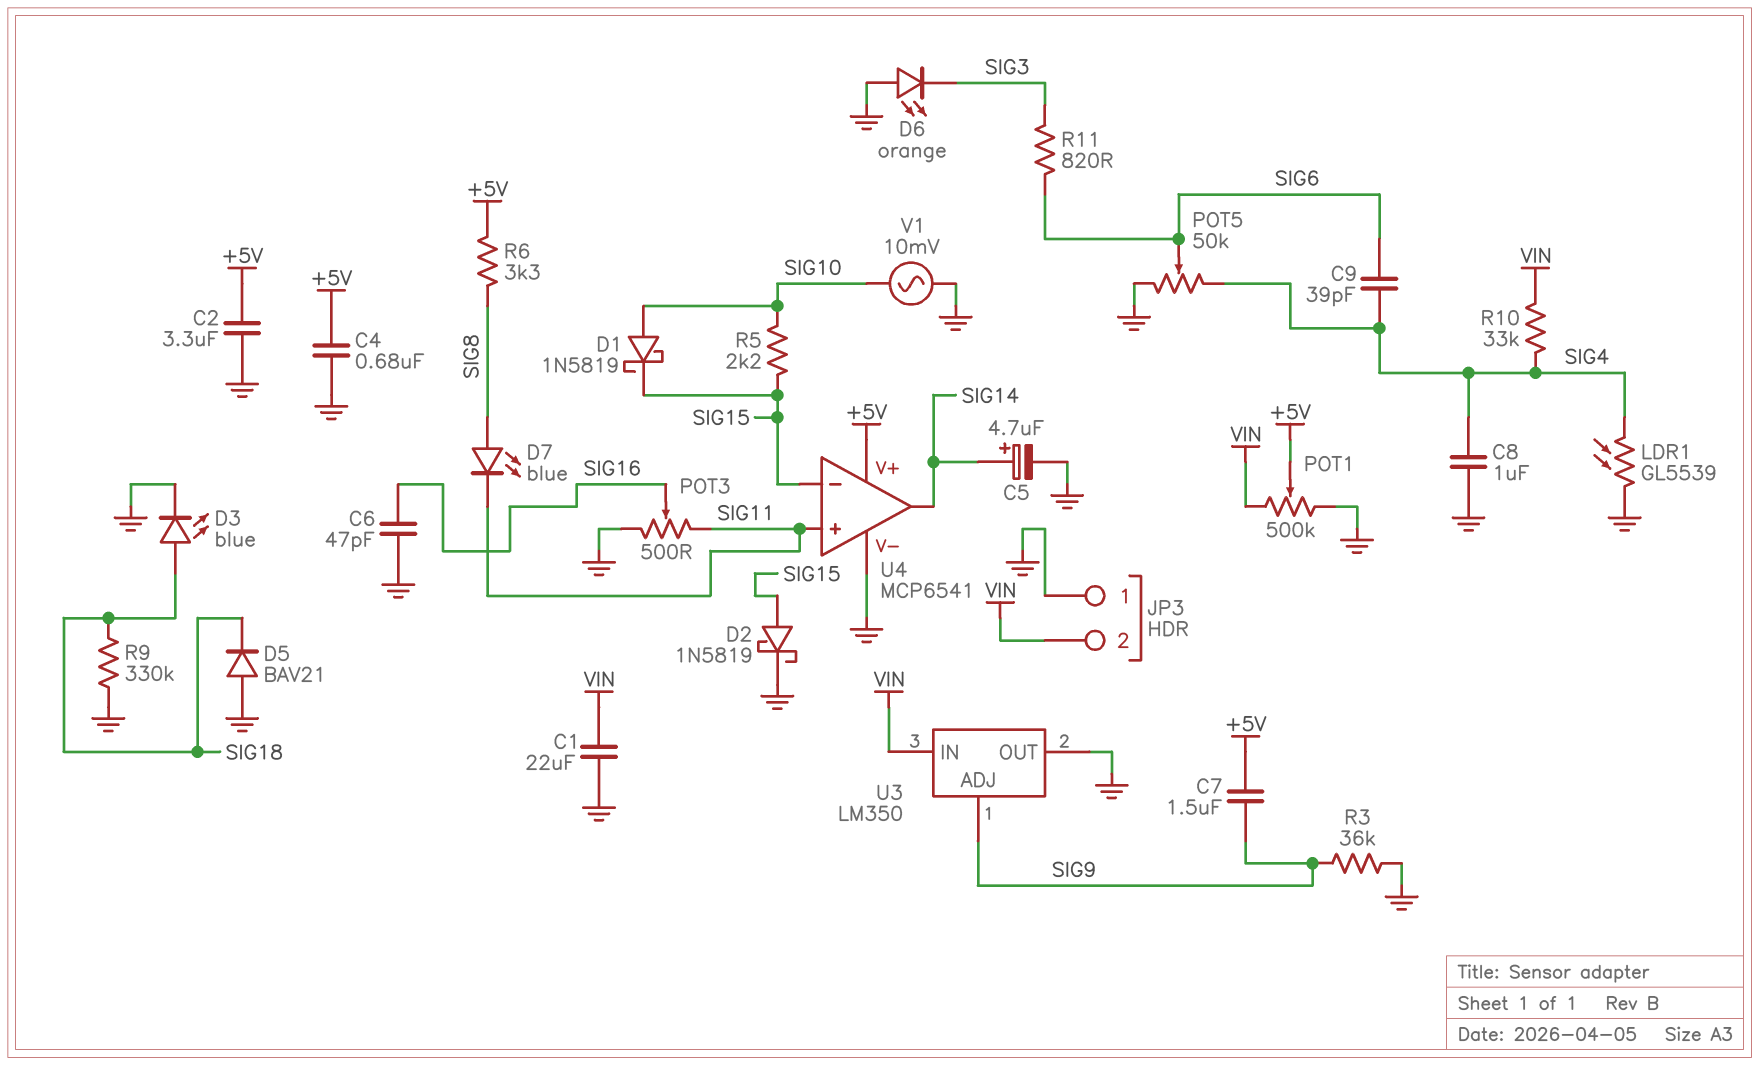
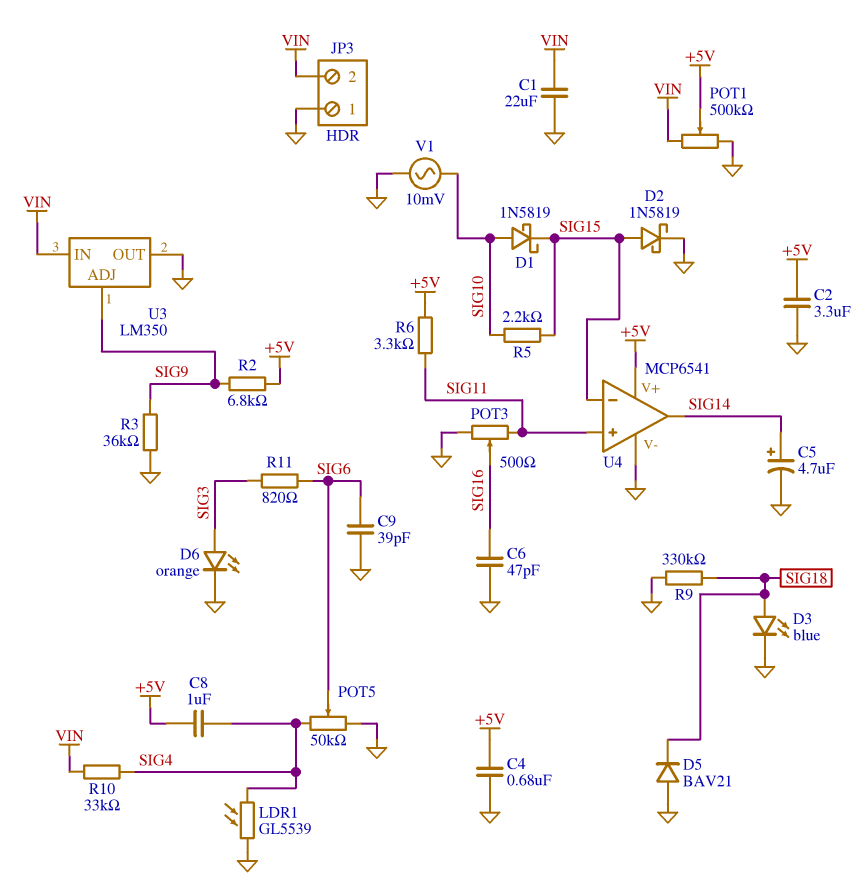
C7: 1.5uF (+5V, SIG9) -> none
C8: 1uF (GND, SIG4) -> 1uF (+5V, SIG4)
C9: 39pF (SIG4, SIG6) -> 39pF (GND, SIG6)
D6: LED orange (A GND, K SIG3) -> LED orange (A SIG3, K GND)
D7: LED blue (A SIG8, K SIG11) -> none
R2: none -> 6.8k (+5V, SIG9)
R6: 3.3k (+5V, SIG8) -> 3.3k (+5V, SIG11)

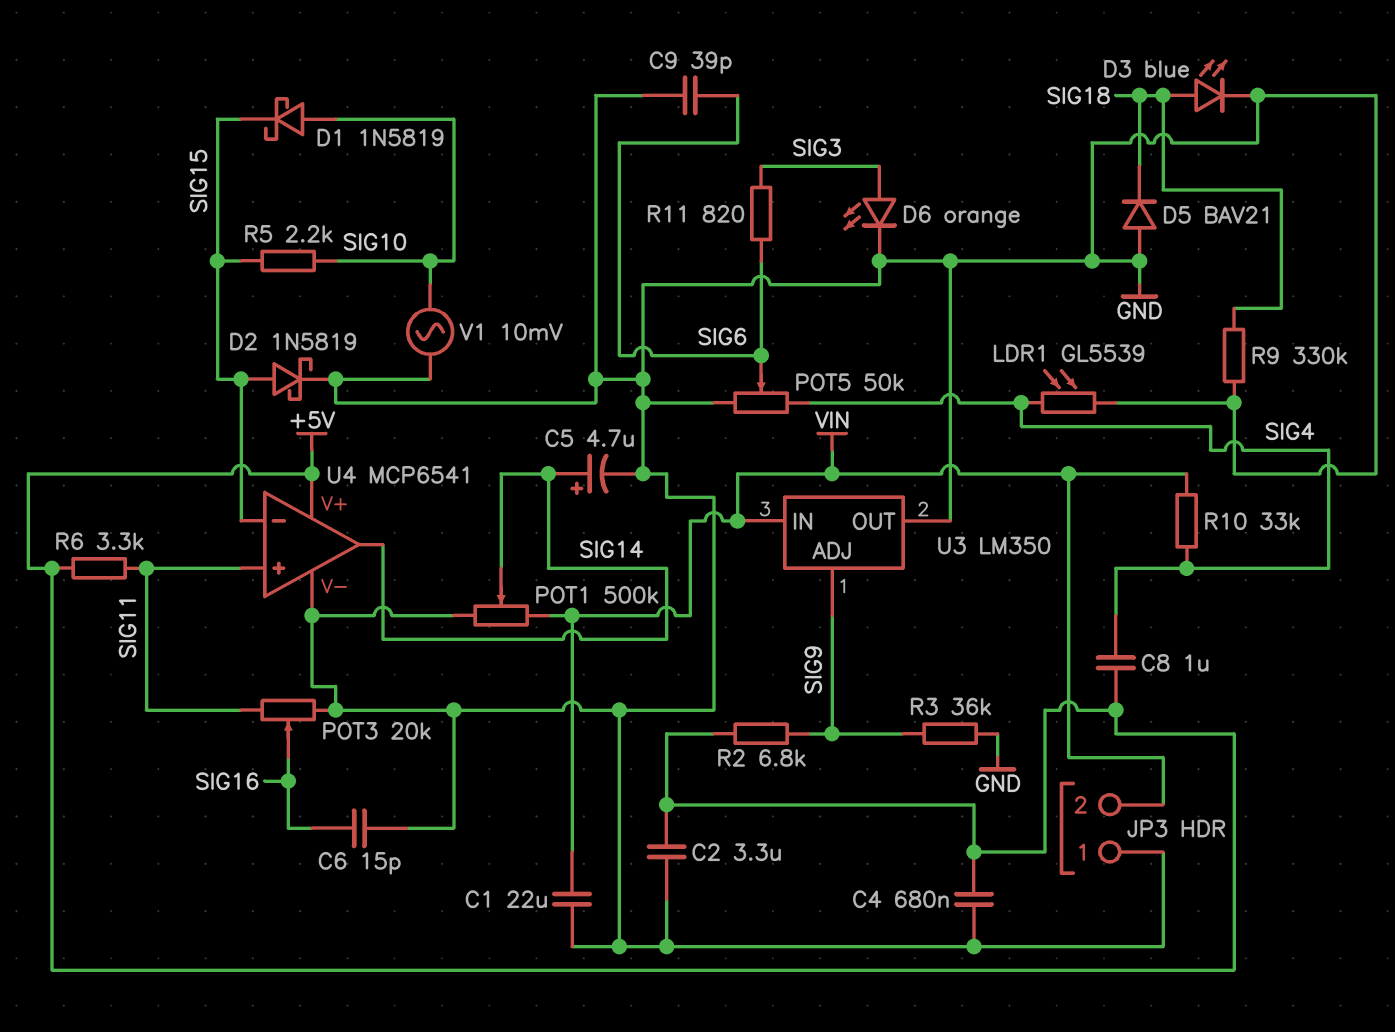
C6: 47pF (GND, SIG16) -> 15pF (GND, SIG16)
POT1: 500k (GND, VIN, wiper +5V) -> 500k (GND, VIN, wiper SIG14)
POT3: 500 (GND, SIG11, wiper SIG16) -> 20k (GND, SIG11, wiper SIG16)

